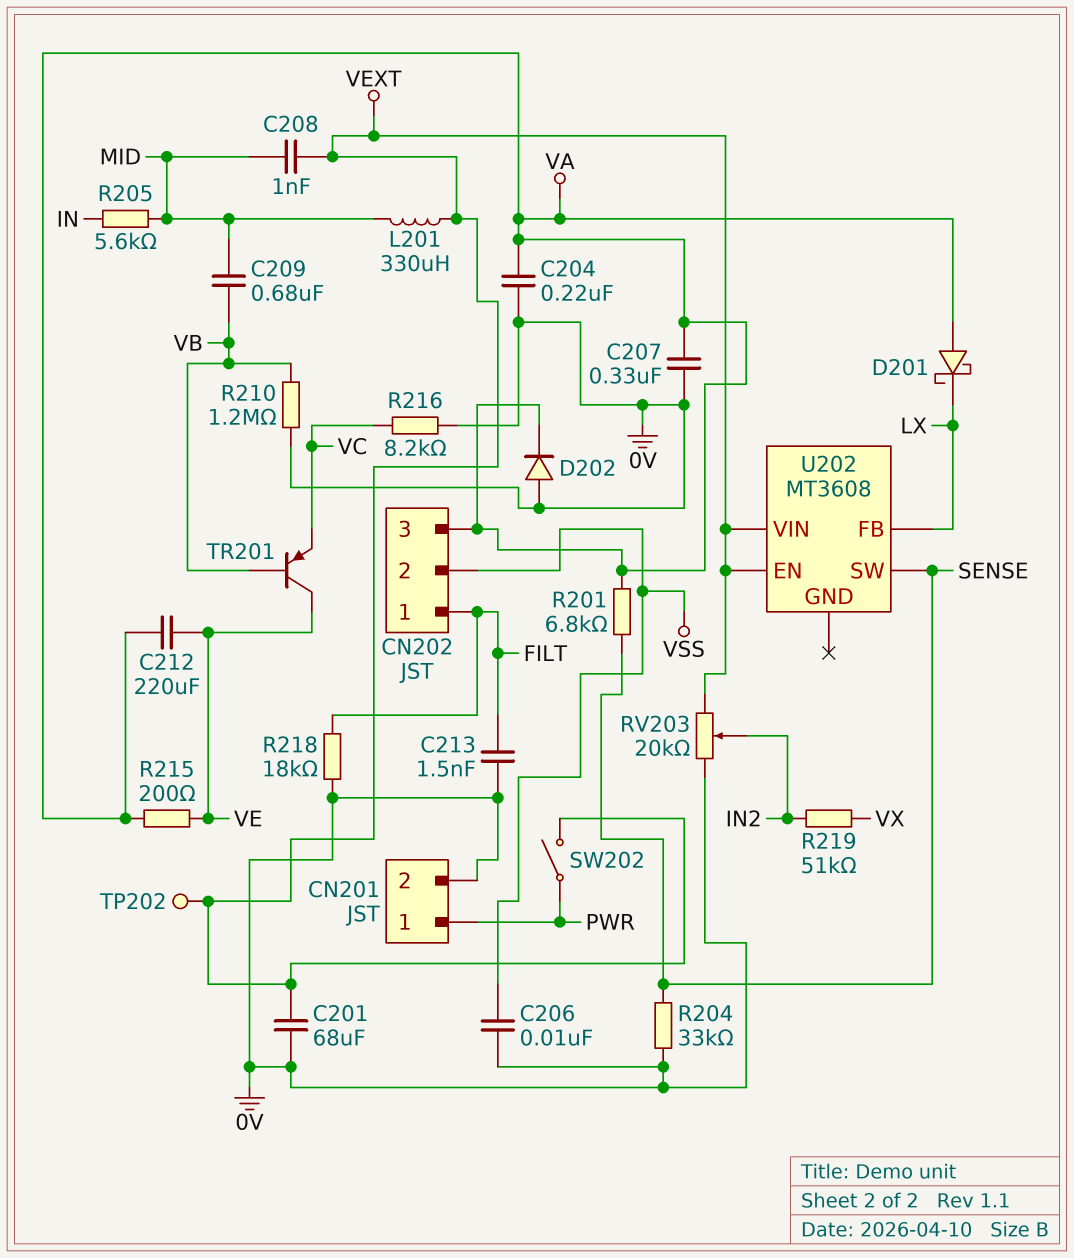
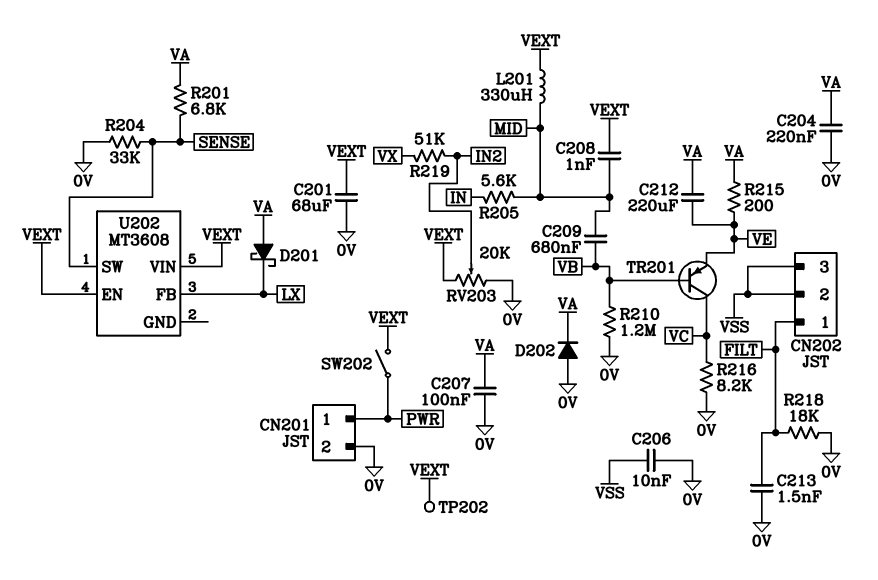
C207: 330nF (0V, VA) -> 100nF (0V, VA)
CN202 pin 3: VA -> VSS
TR201: PNP (B VB, C VE, E VC) -> PNP (B VB, C VC, E VE)

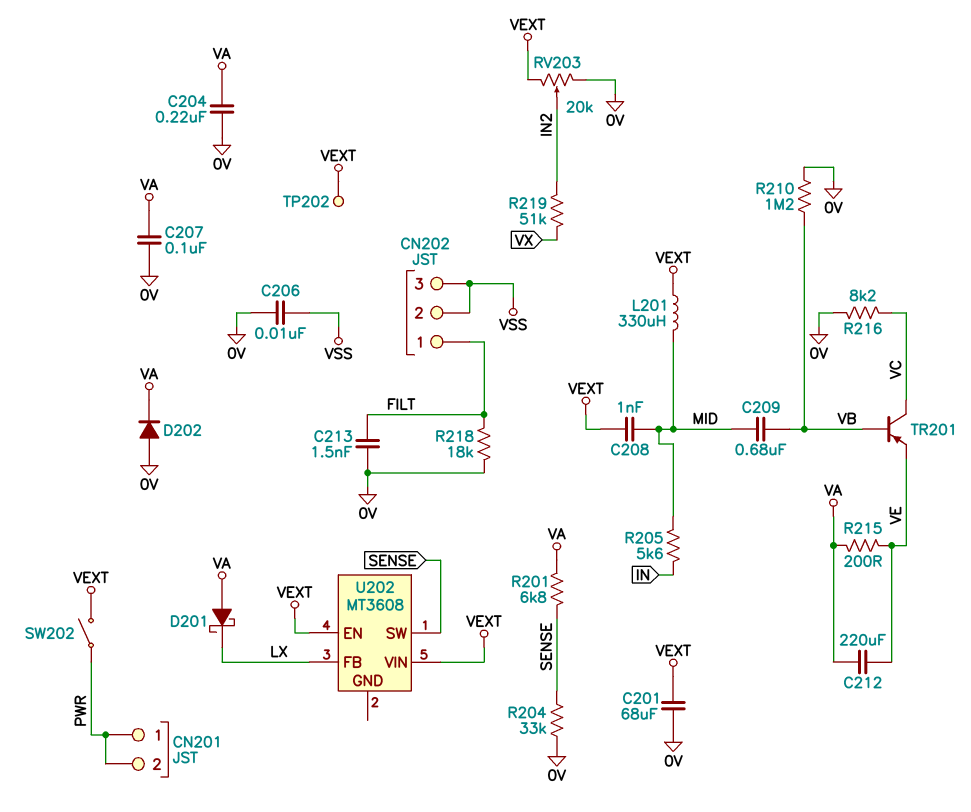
CN201 pin 2: 0V -> PWR

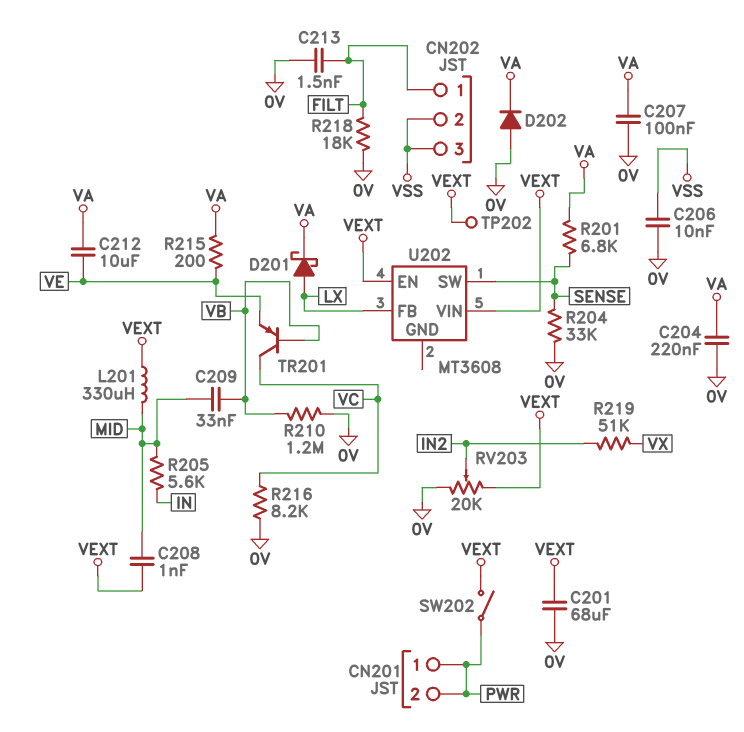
C209: 680nF (MID, VB) -> 33nF (MID, VB)
C212: 220uF (VA, VE) -> 10uF (VA, VE)
D201: schottky (A VA, K LX) -> schottky (A LX, K VA)

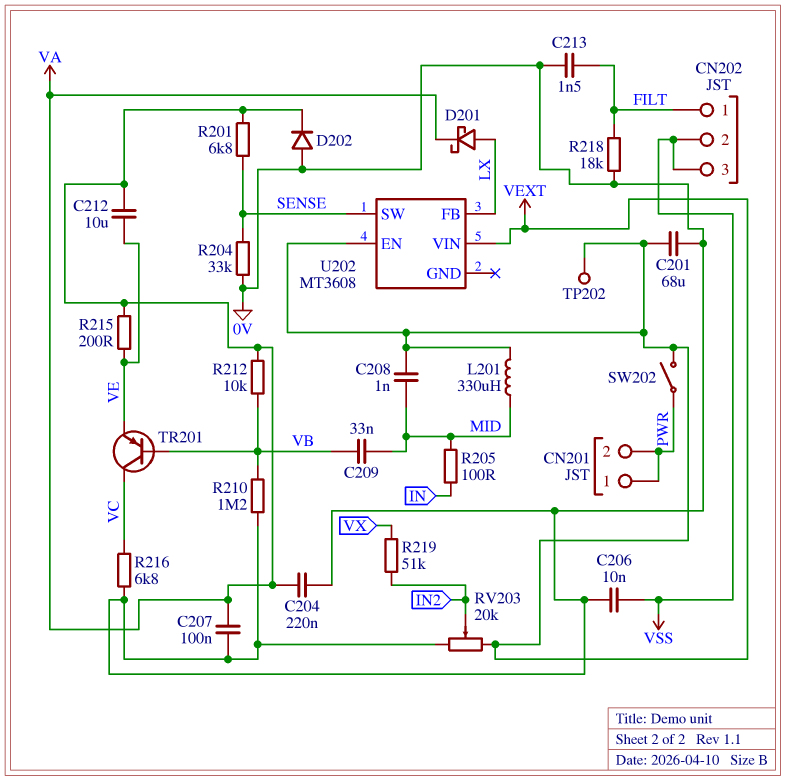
R205: 5.6k (IN, MID) -> 100 (IN, MID)
R212: none -> 10k (VA, VB)
R216: 8.2k (0V, VC) -> 6.8k (0V, VC)

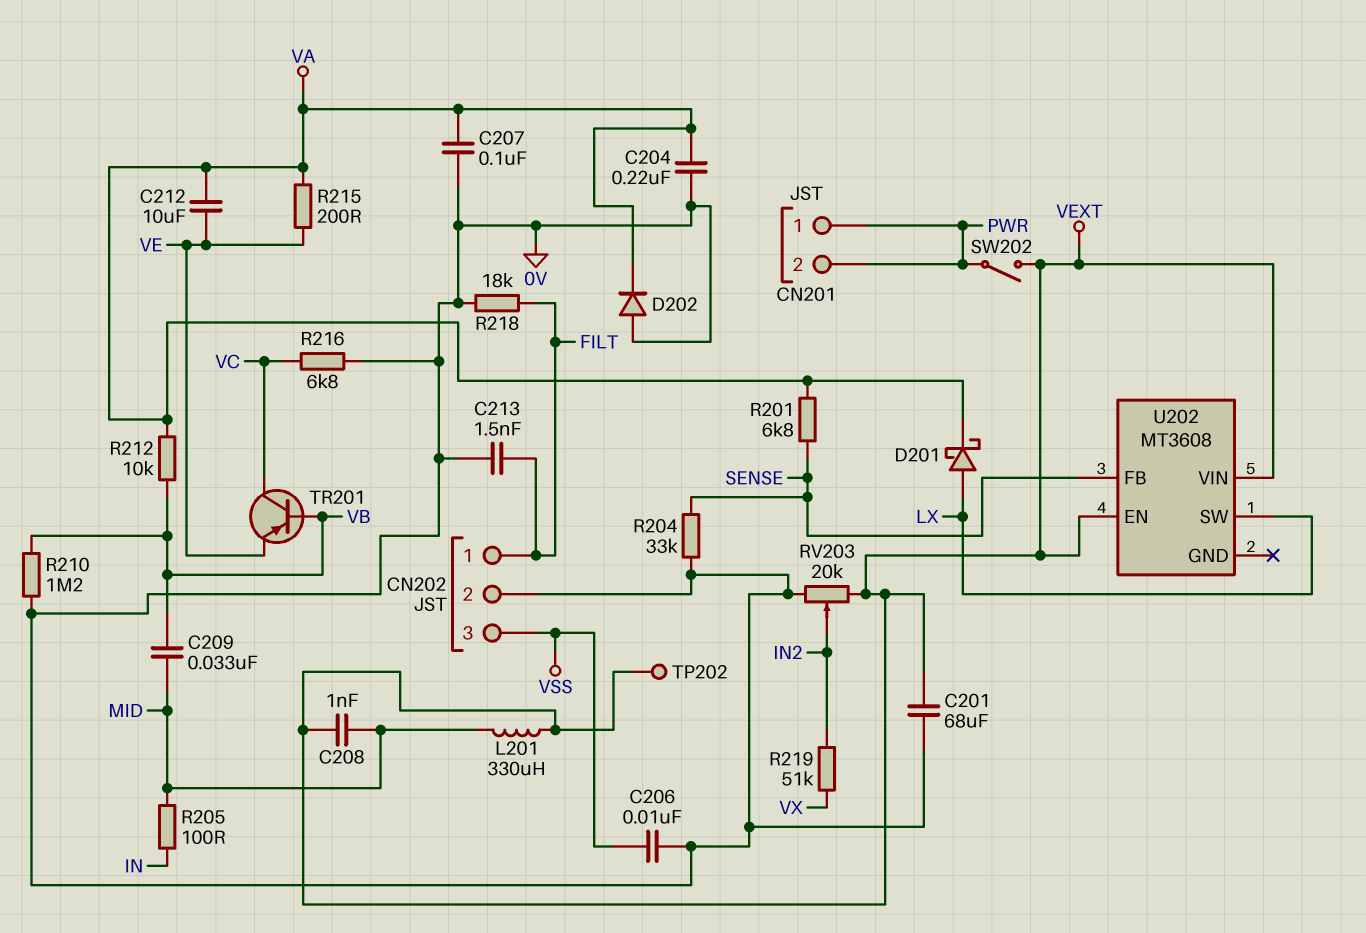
CN202 pin 2: VSS -> 0V
U202 pin FB: LX -> SENSE
U202 pin SW: SENSE -> LX

